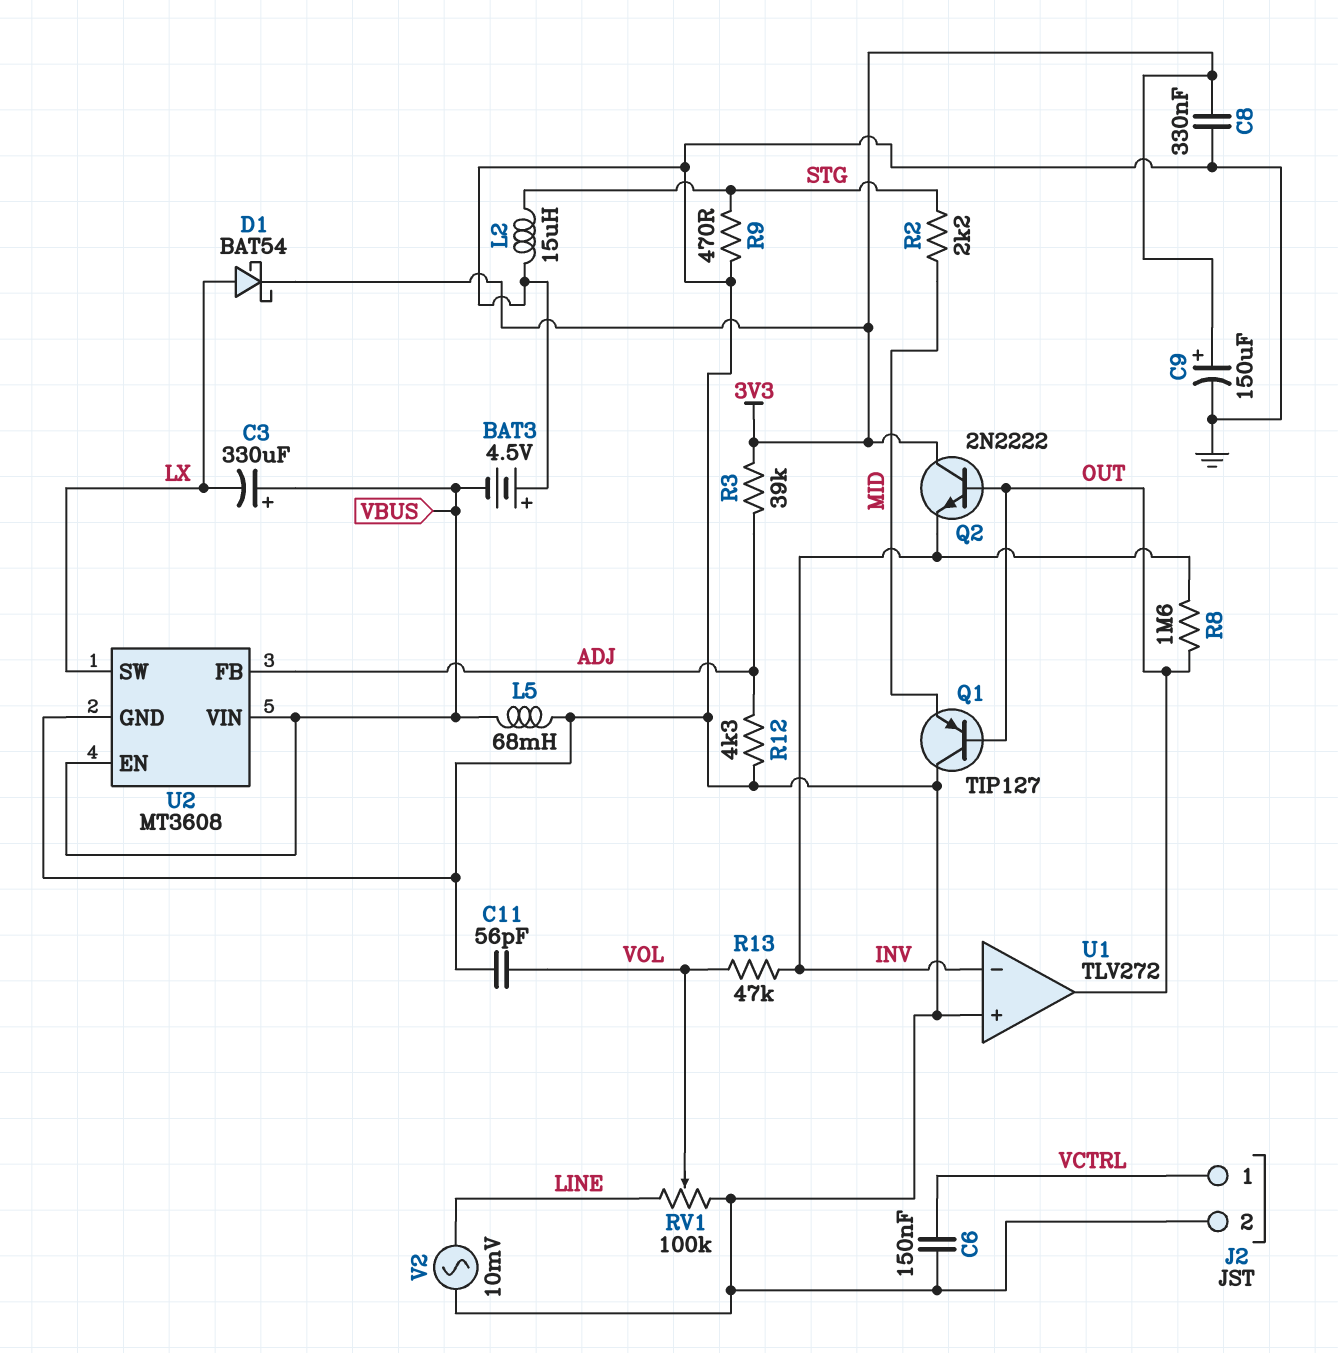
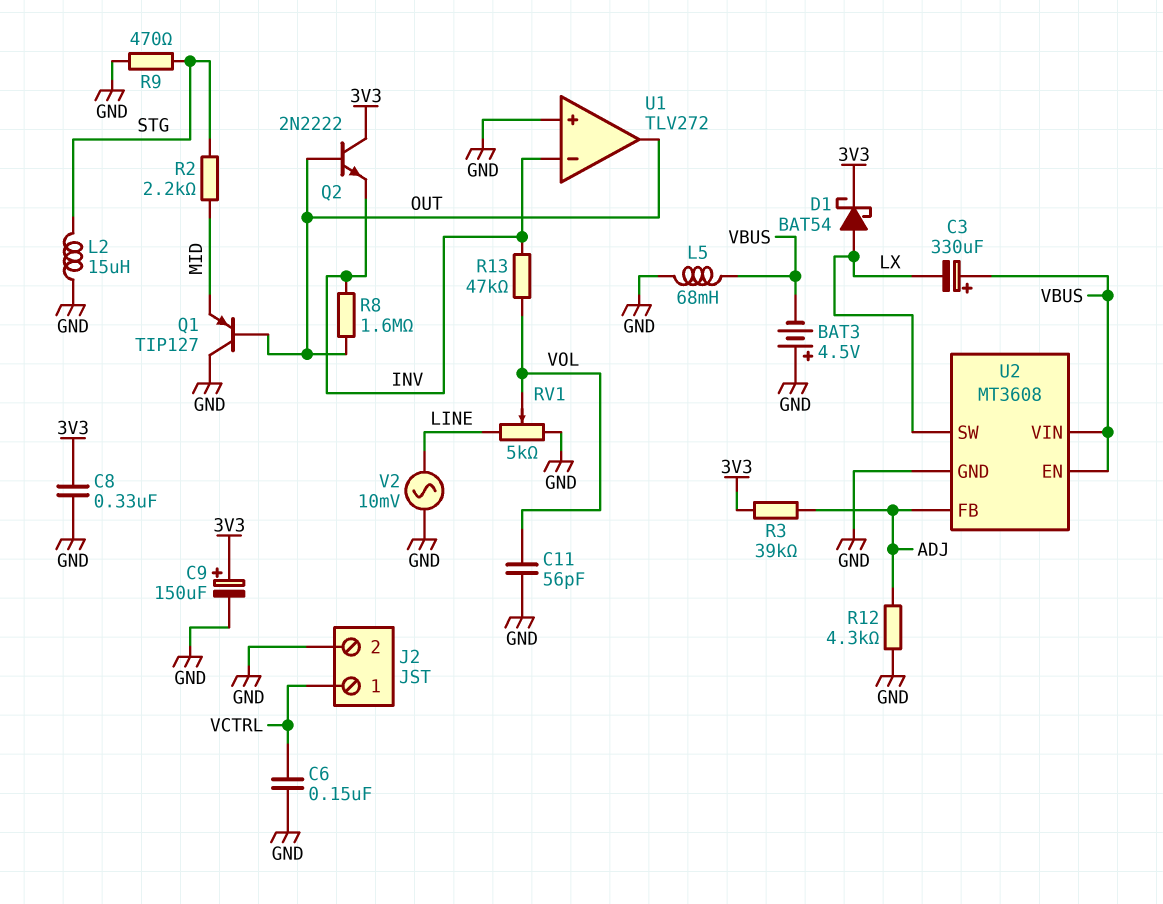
RV1: 100k (GND, LINE, wiper VOL) -> 5k (GND, LINE, wiper VOL)

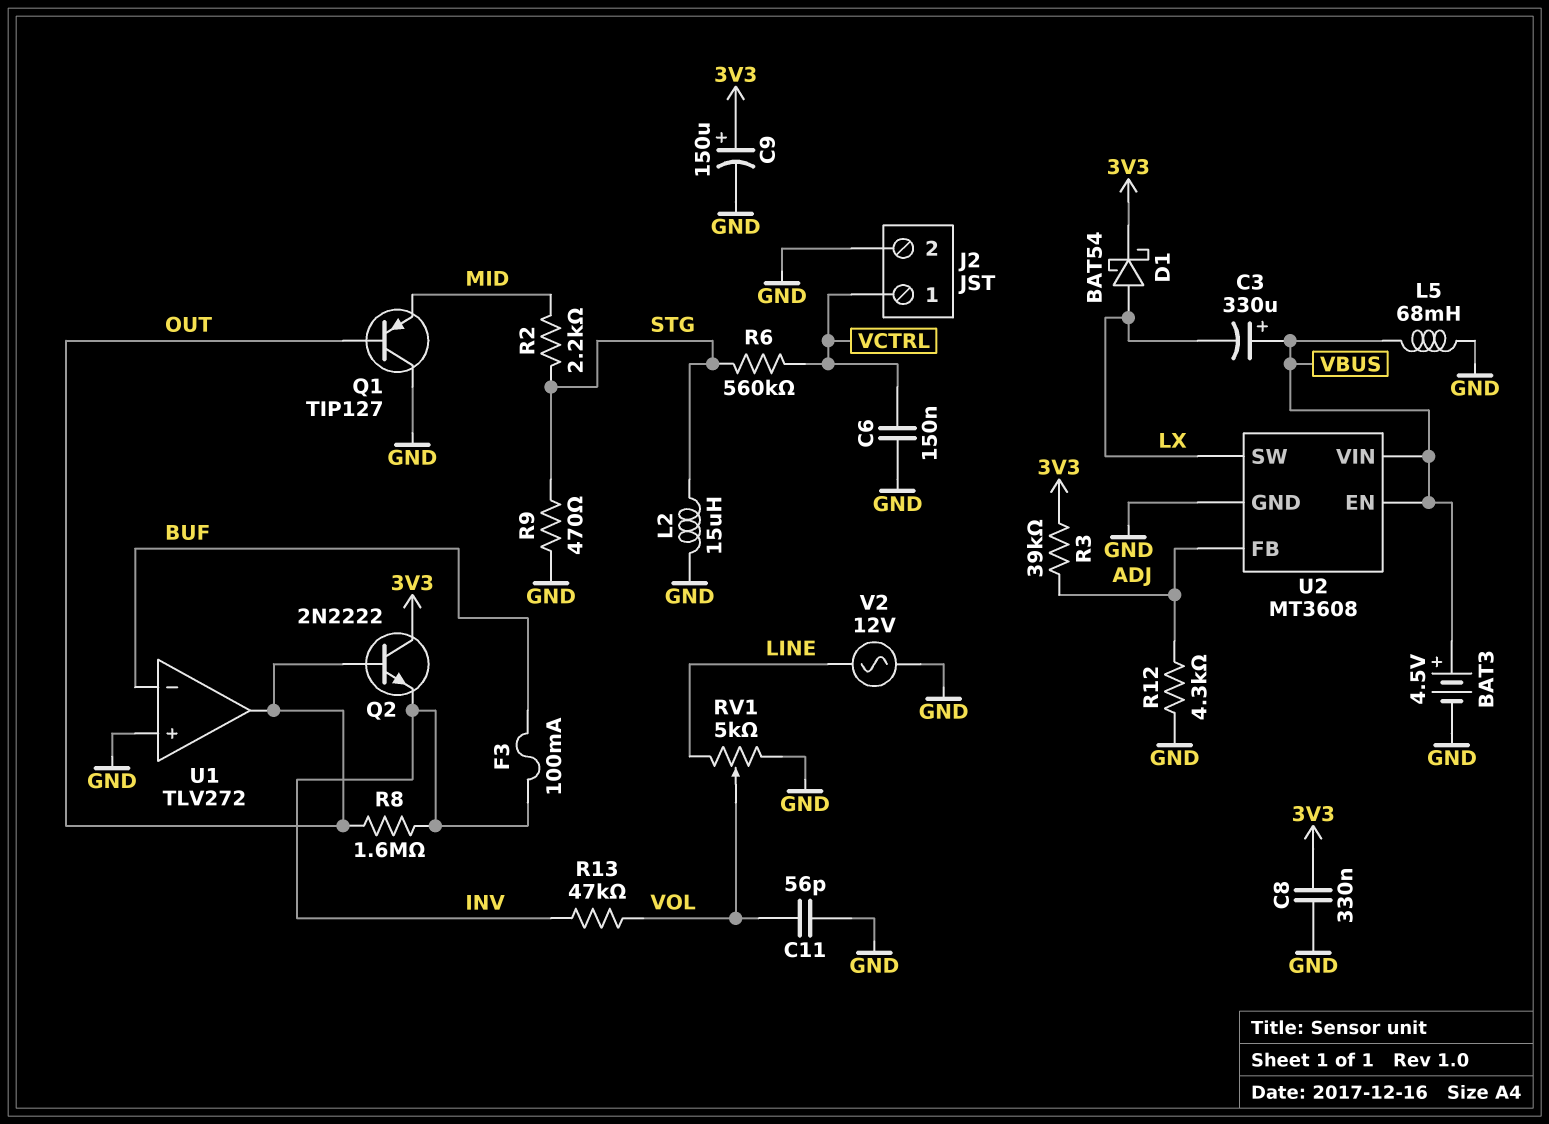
BAT3: 4.5V (plus GND, minus VBUS) -> 4.5V (plus VBUS, minus GND)
F3: none -> 100mA (BUF, INV)
R6: none -> 560k (STG, VCTRL)
U1 pin in-: INV -> BUF
V2: AC 10mV (GND, LINE) -> AC 12V (GND, LINE)

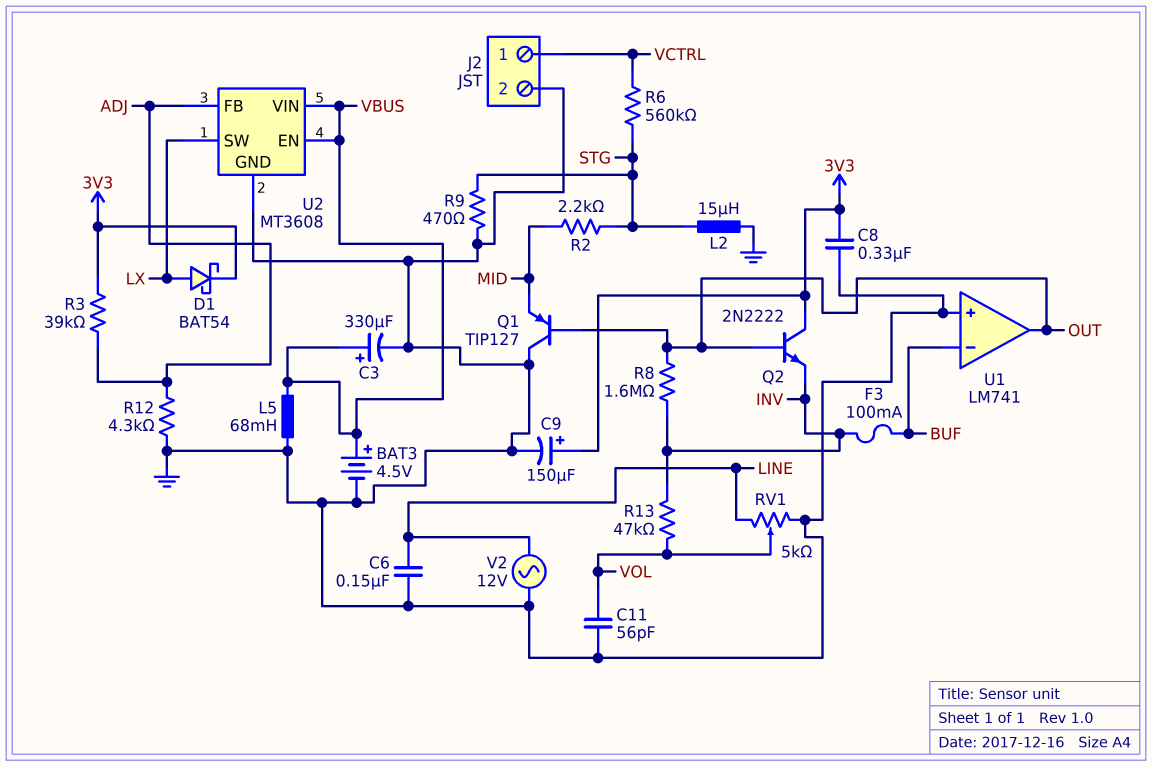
C3: 330uF (plus VBUS, minus LX) -> 330uF (plus VBUS, minus GND)
C6: 150nF (GND, VCTRL) -> 150nF (GND, LINE)
U1: TLV272 -> LM741

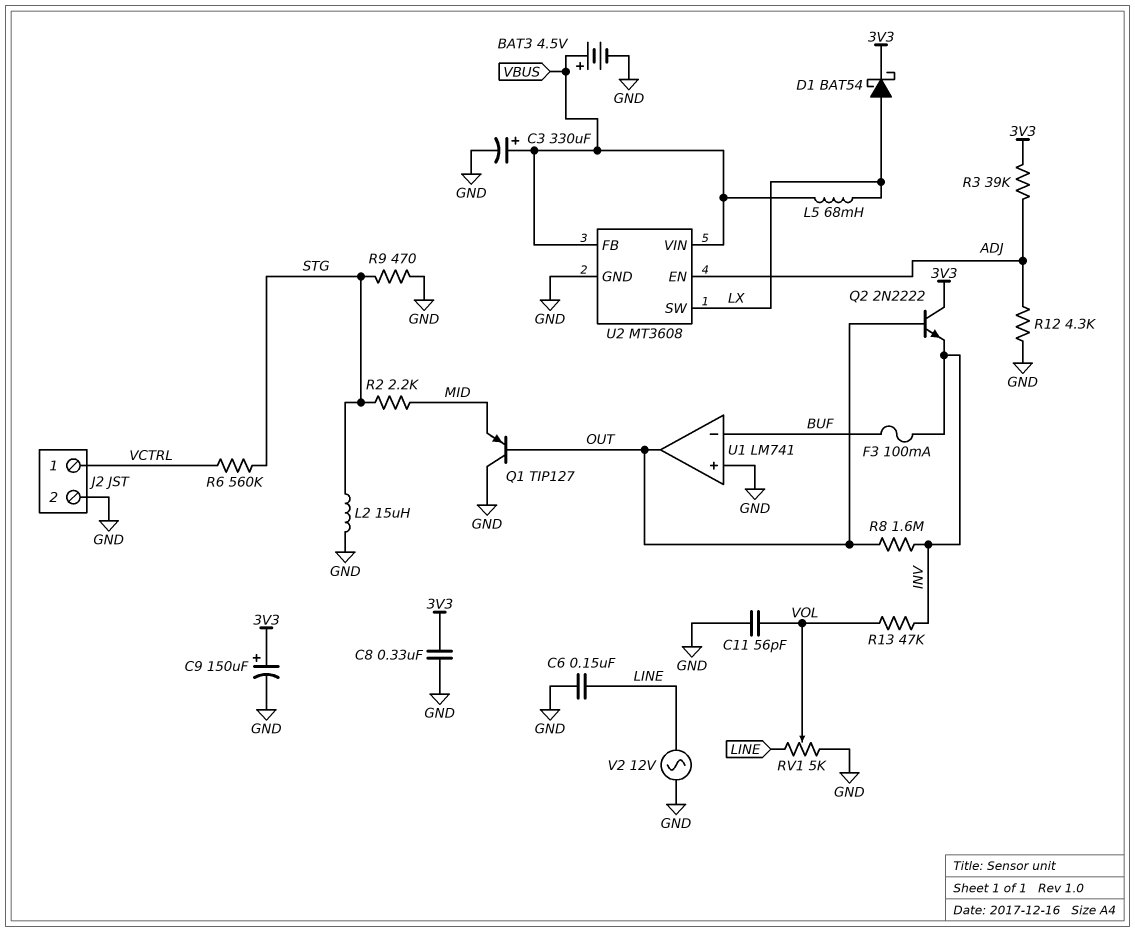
L5: 68mH (GND, VBUS) -> 68mH (LX, VBUS)
U2 pin EN: VBUS -> ADJ
U2 pin FB: ADJ -> VBUS

